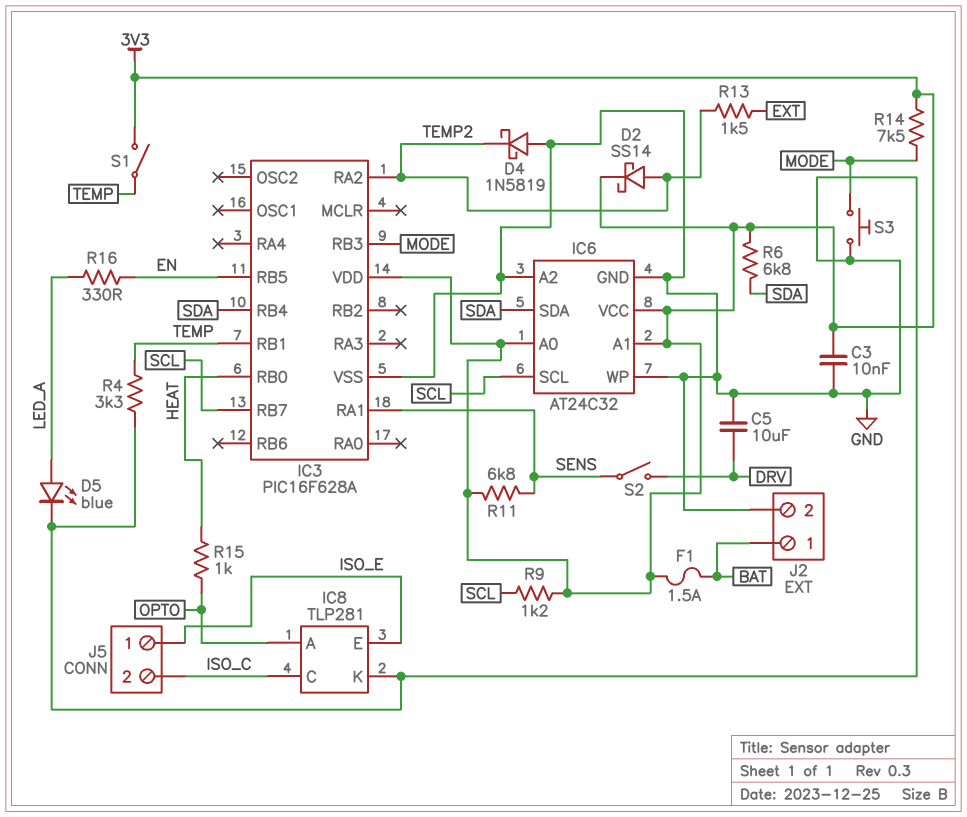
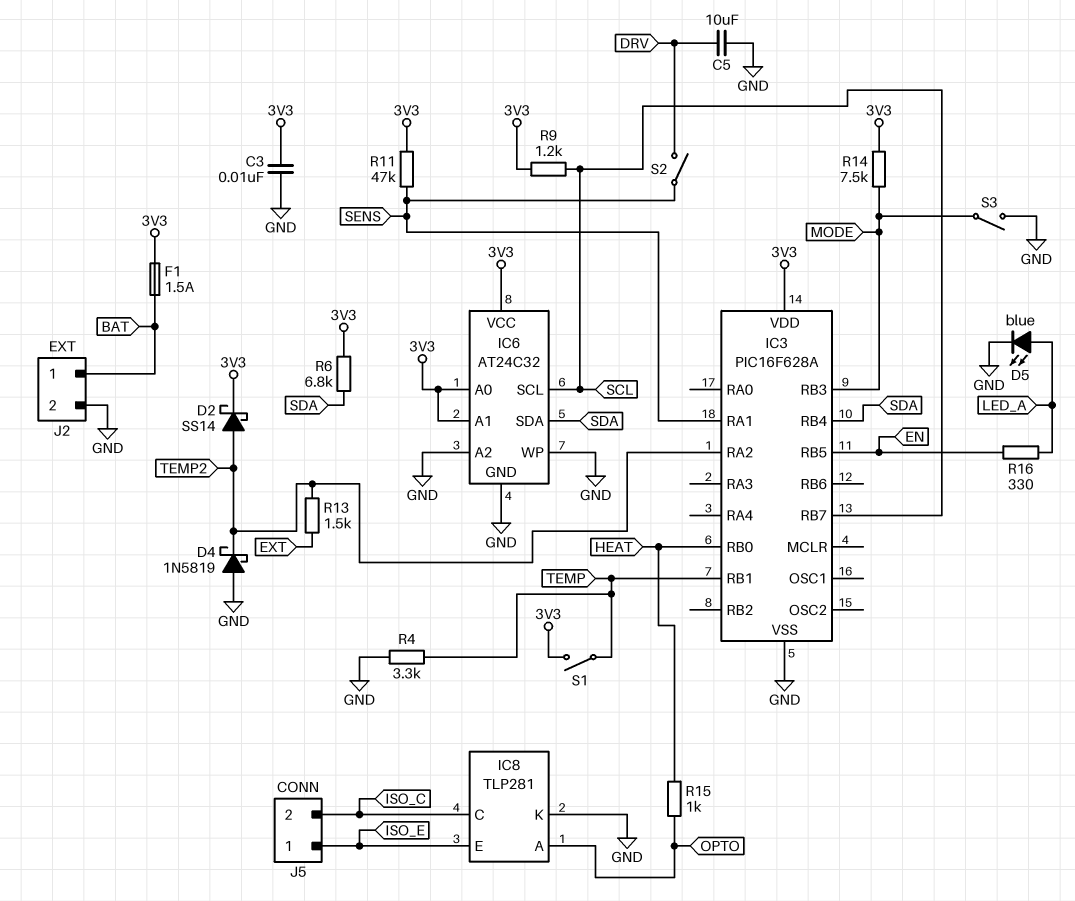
R11: 6.8k (3V3, SENS) -> 47k (3V3, SENS)
S3: button (GND, MODE) -> switch (GND, MODE)

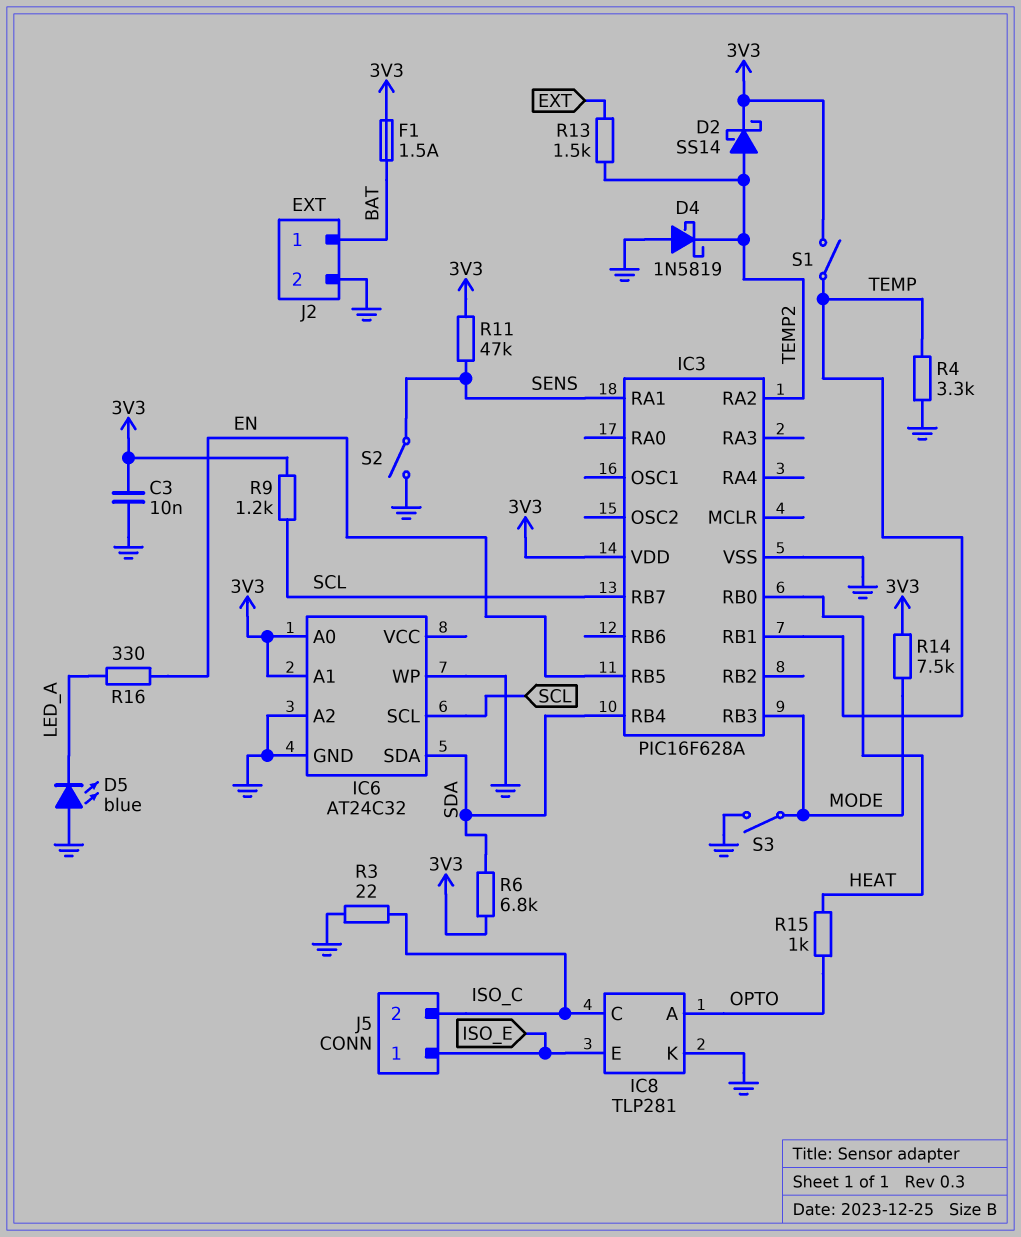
C5: 10uF (DRV, GND) -> none
D5: LED blue (A LED_A, K GND) -> LED blue (A GND, K LED_A)
IC6 pin VCC: 3V3 -> none
R3: none -> 22 (GND, ISO_C)
S2: switch (DRV, SENS) -> switch (GND, SENS)

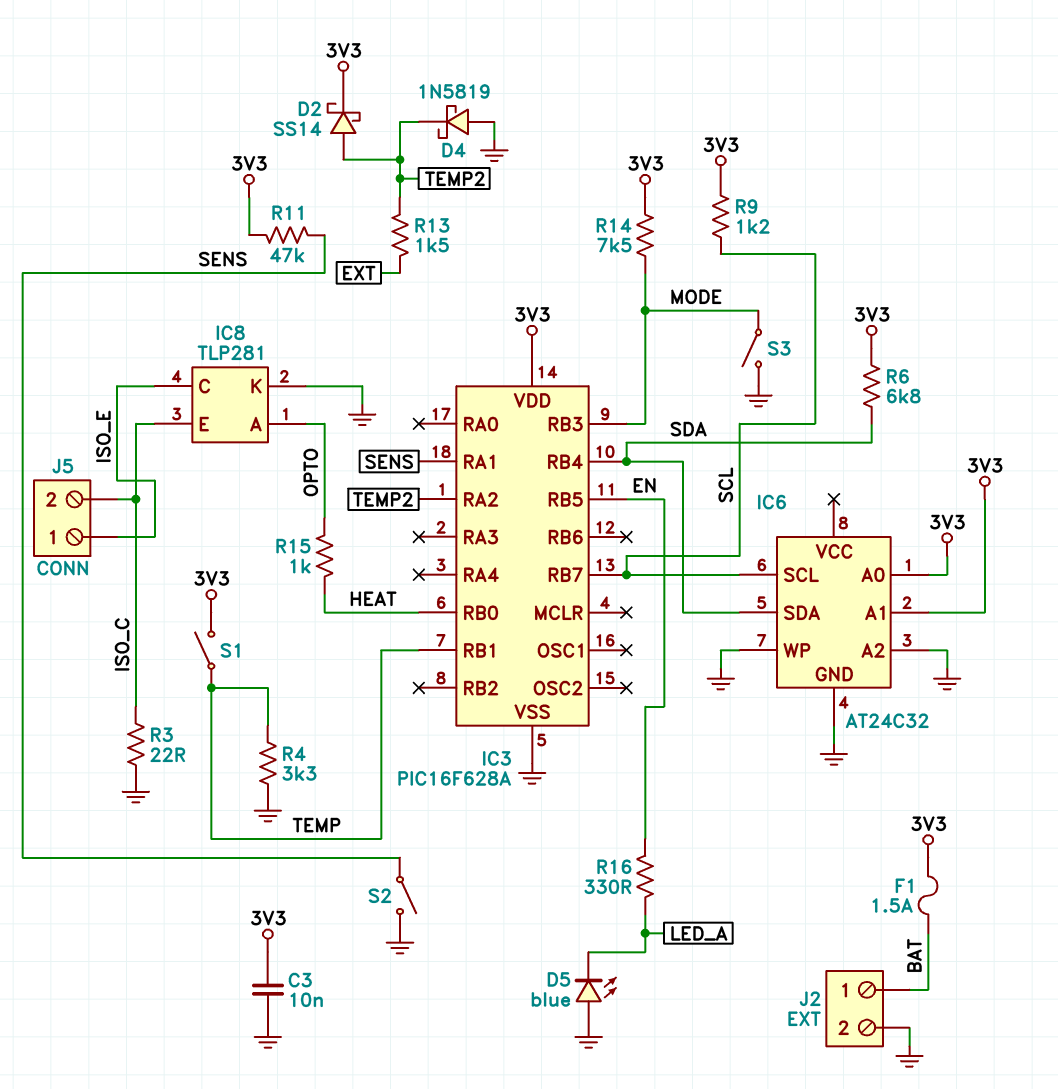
IC8 pin C: ISO_C -> ISO_E
IC8 pin E: ISO_E -> ISO_C

